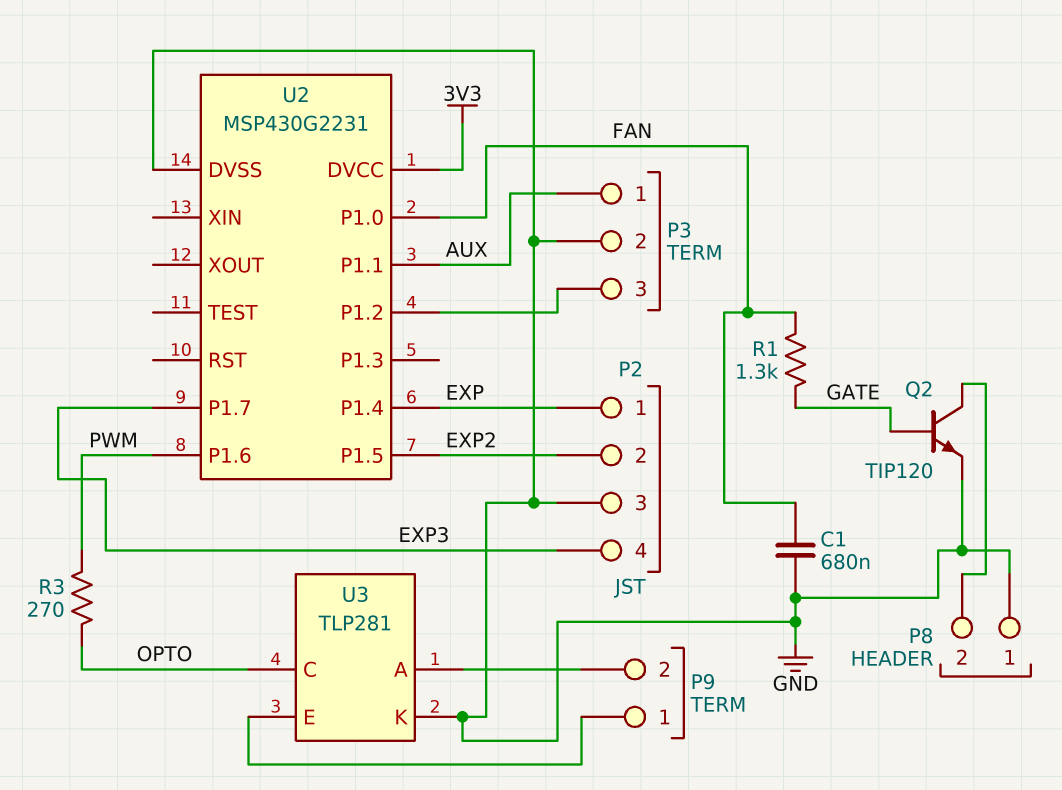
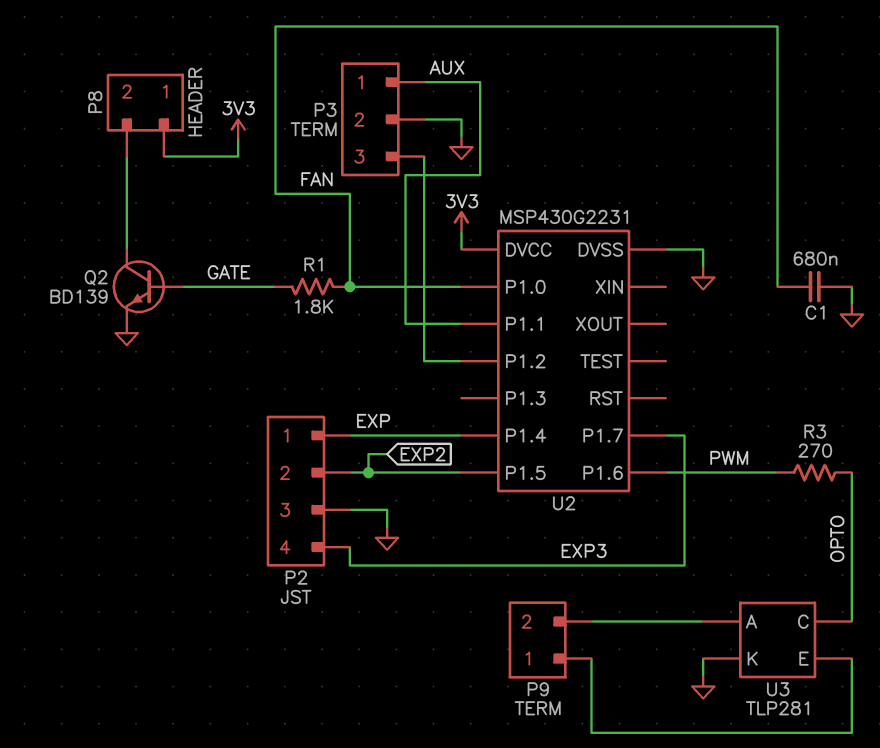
P8 pin 1: GND -> 3V3
Q2: NPN TIP120 (B GATE, C P8/2, E GND) -> NPN BD139 (B GATE, C P8/2, E GND)
R1: 1.3k (FAN, GATE) -> 1.8k (FAN, GATE)

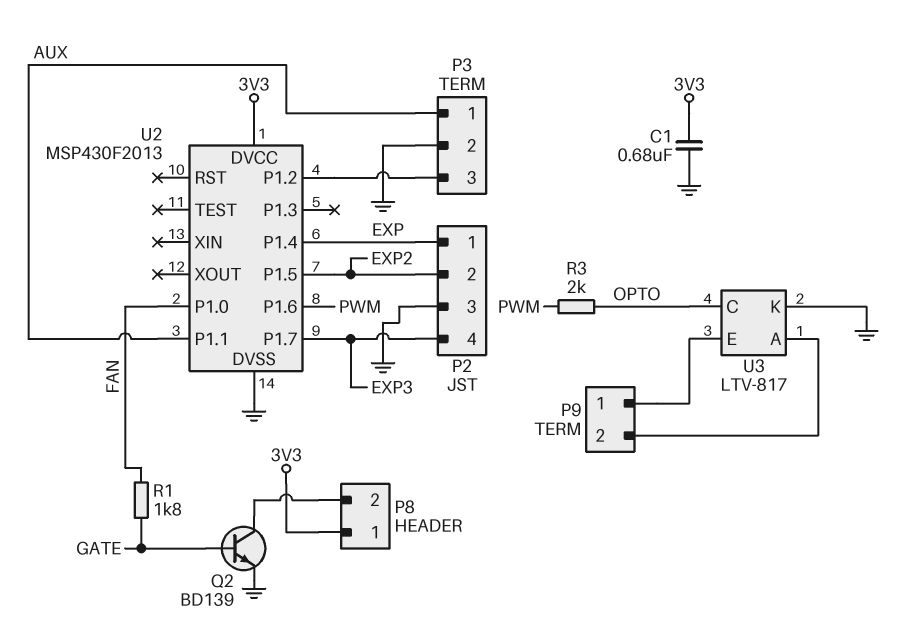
C1: 680nF (FAN, GND) -> 680nF (3V3, GND)
R3: 270 (OPTO, PWM) -> 2k (OPTO, PWM)
U2: MSP430G2231 -> MSP430F2013
U3: TLP281 -> LTV-817

